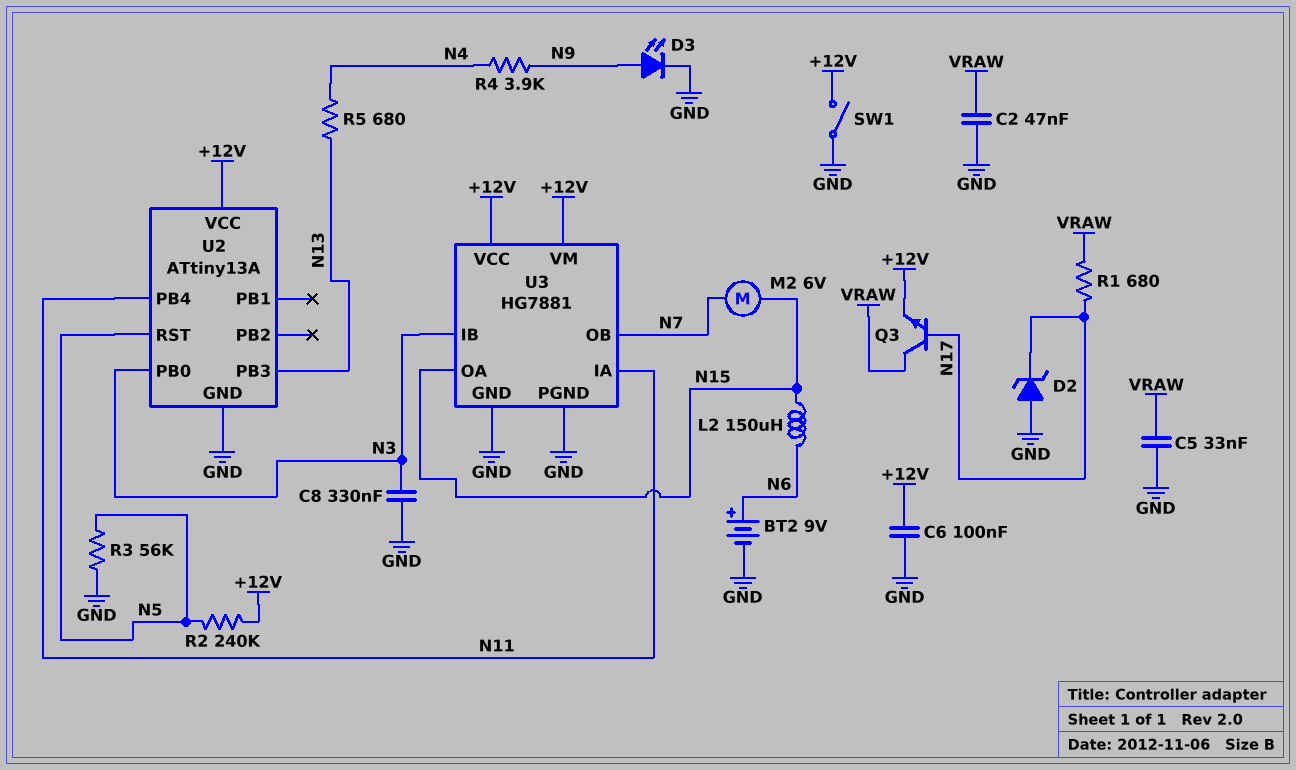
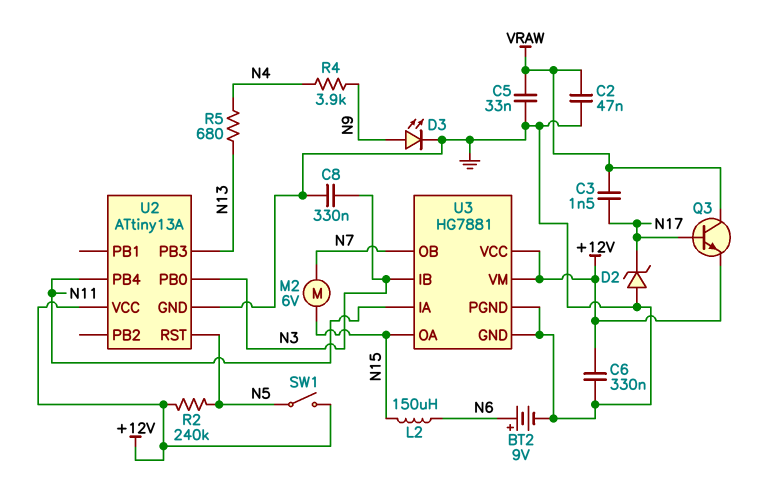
C3: none -> 1.5nF (N17, VRAW)
C6: 100nF (+12V, GND) -> 330nF (+12V, GND)
R1: 680 (N17, VRAW) -> none
R3: 56k (GND, N5) -> none
SW1: switch (+12V, GND) -> switch (+12V, N5)

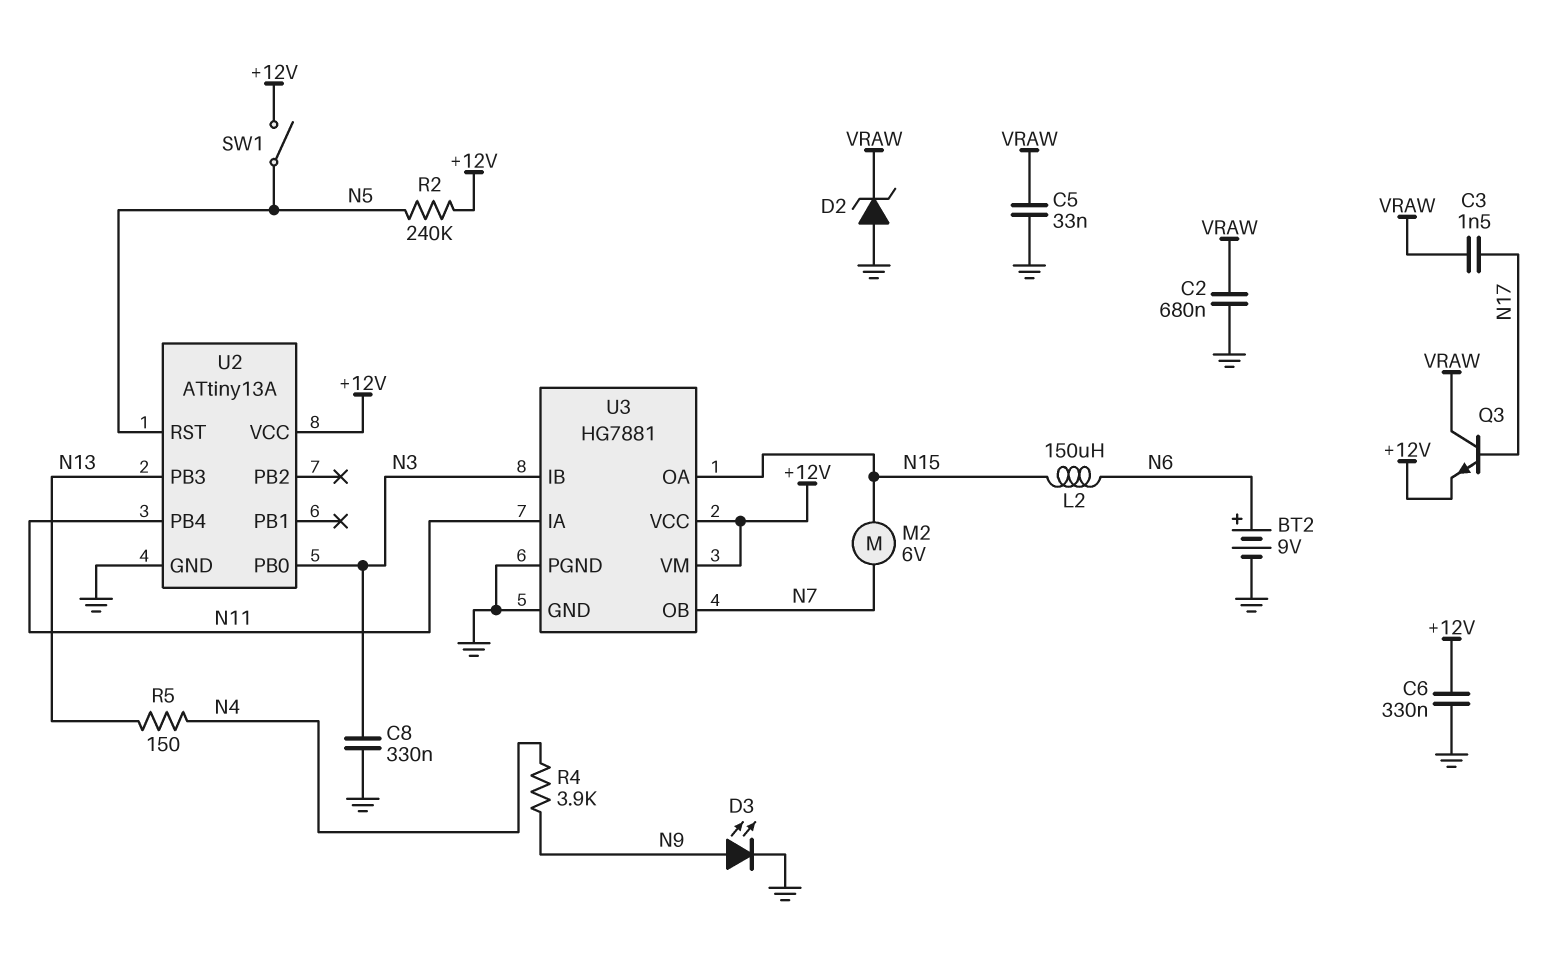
C2: 47nF (GND, VRAW) -> 680nF (GND, VRAW)
D2: zener (A GND, K N17) -> zener (A GND, K VRAW)
R5: 680 (N4, N13) -> 150 (N4, N13)

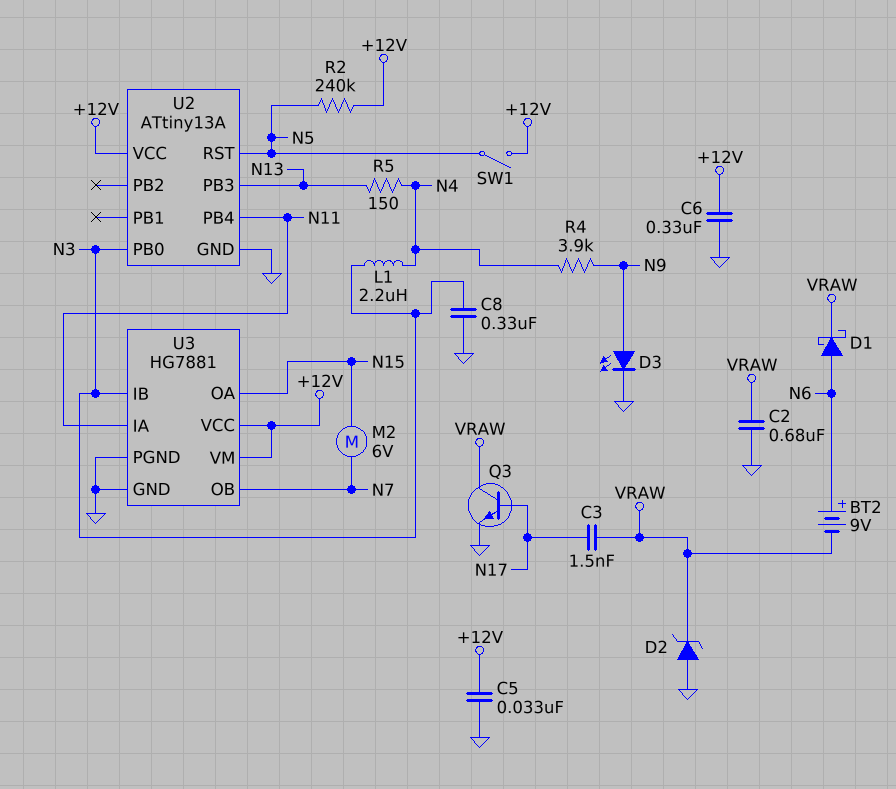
BT2: 9V (plus N6, minus GND) -> 9V (plus N6, minus VRAW)
C5: 33nF (GND, VRAW) -> 33nF (+12V, GND)
D1: none -> schottky (A N6, K VRAW)
L1: none -> 2.2uH (N3, N4)
L2: 150uH (N6, N15) -> none
Q3: NPN (B N17, C VRAW, E +12V) -> NPN (B N17, C VRAW, E GND)

